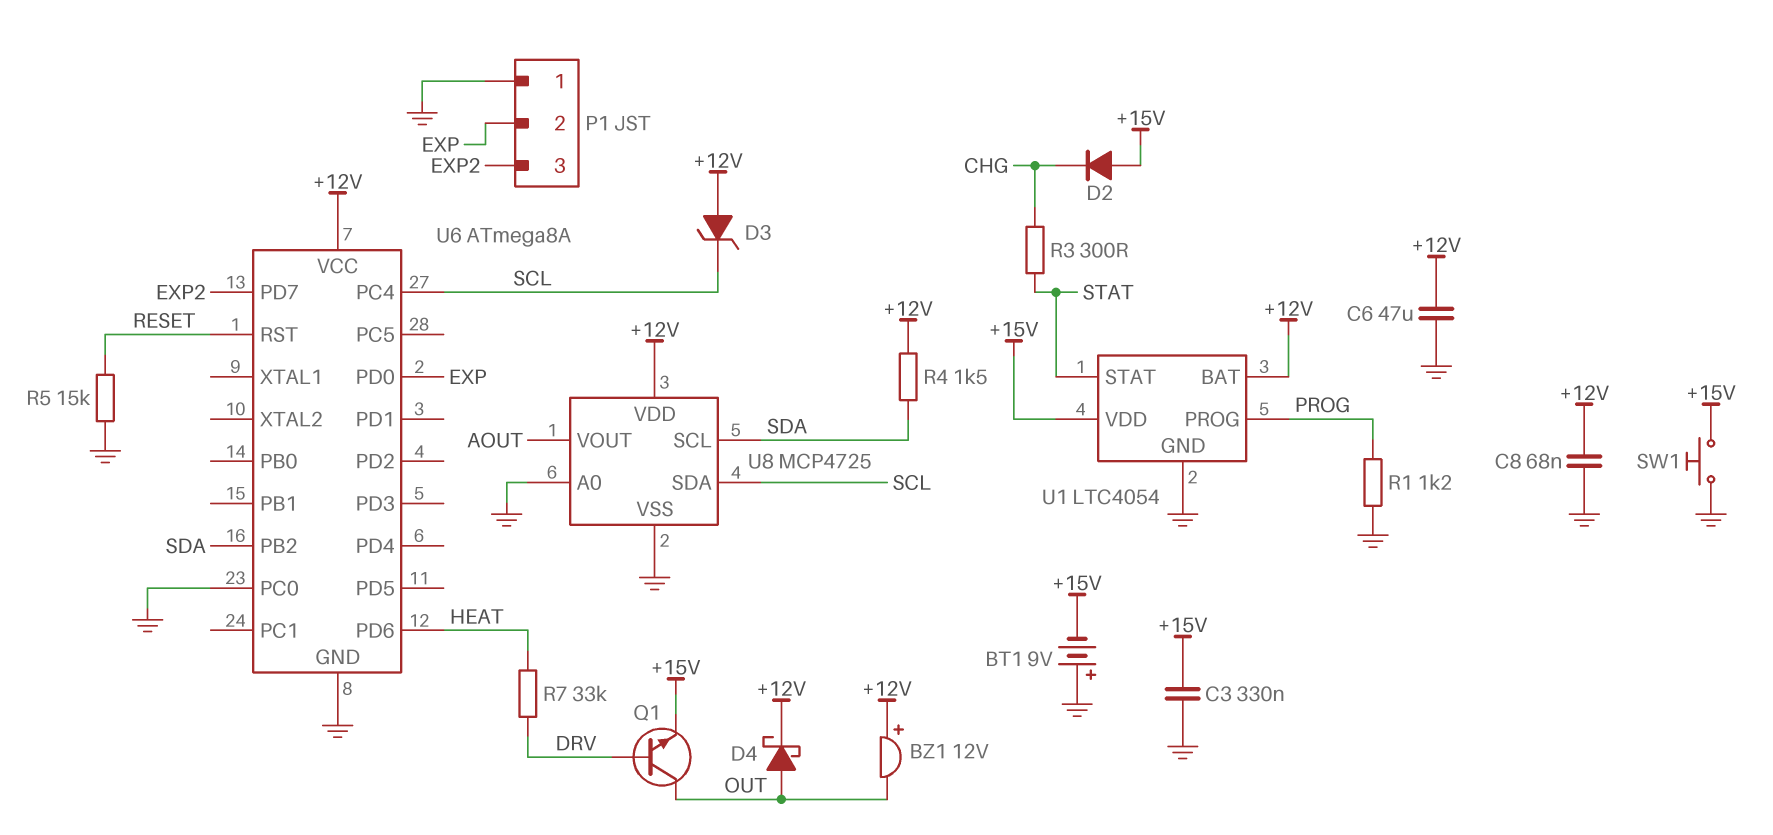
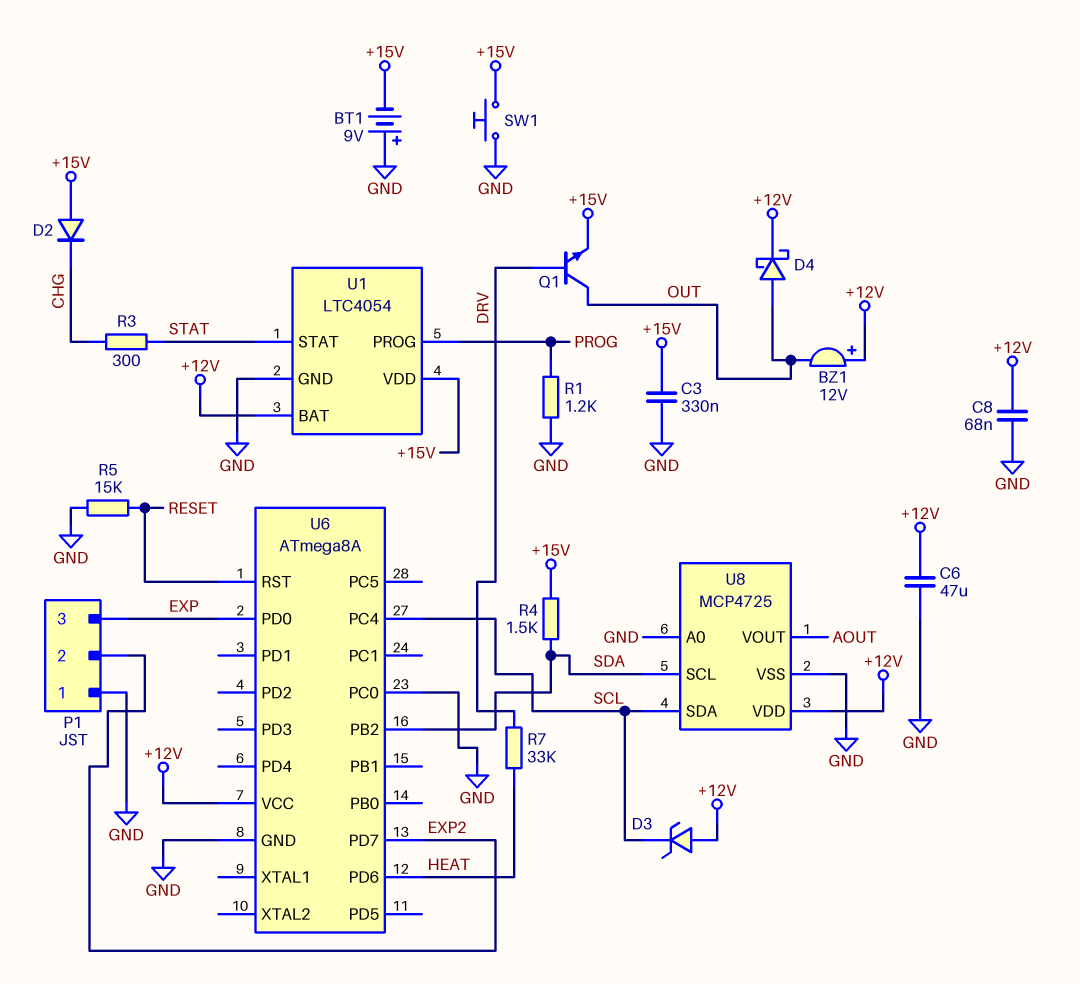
P1 pin 2: EXP -> EXP2
P1 pin 3: EXP2 -> EXP
R4: 1.5k (+12V, SDA) -> 1.5k (+15V, SDA)

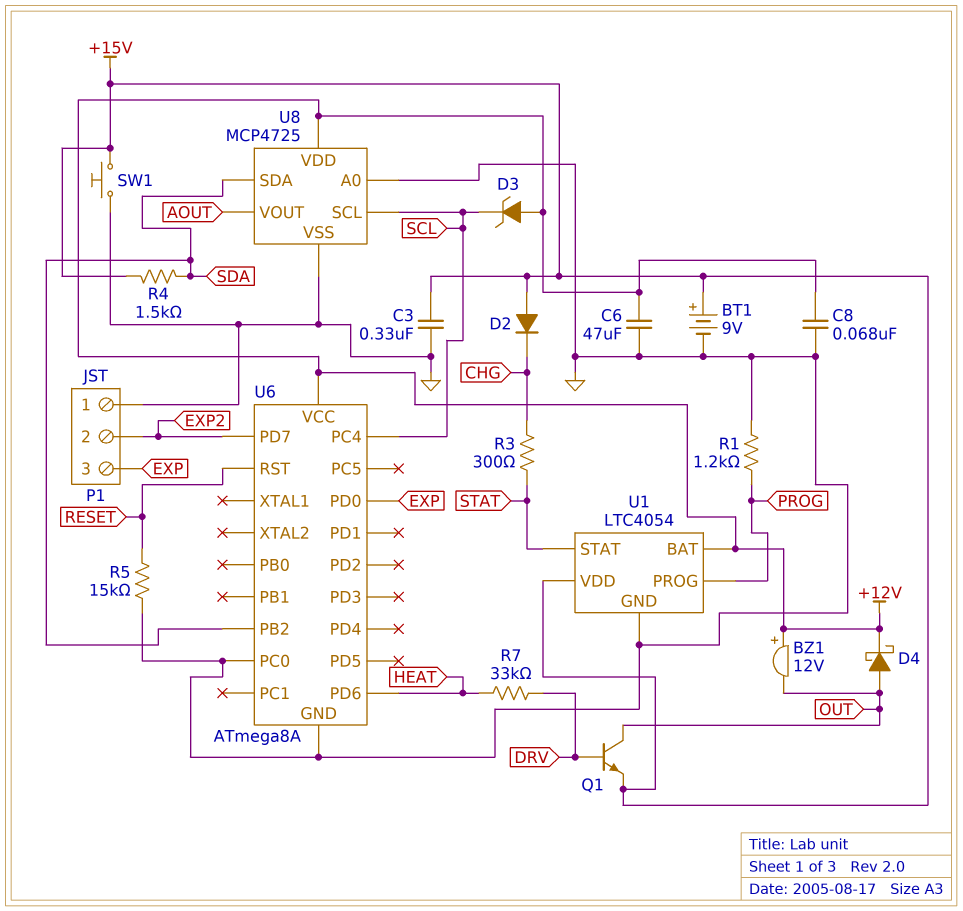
BT1: 9V (plus GND, minus +15V) -> 9V (plus +15V, minus GND)
U8 pin SCL: SDA -> SCL
U8 pin SDA: SCL -> SDA

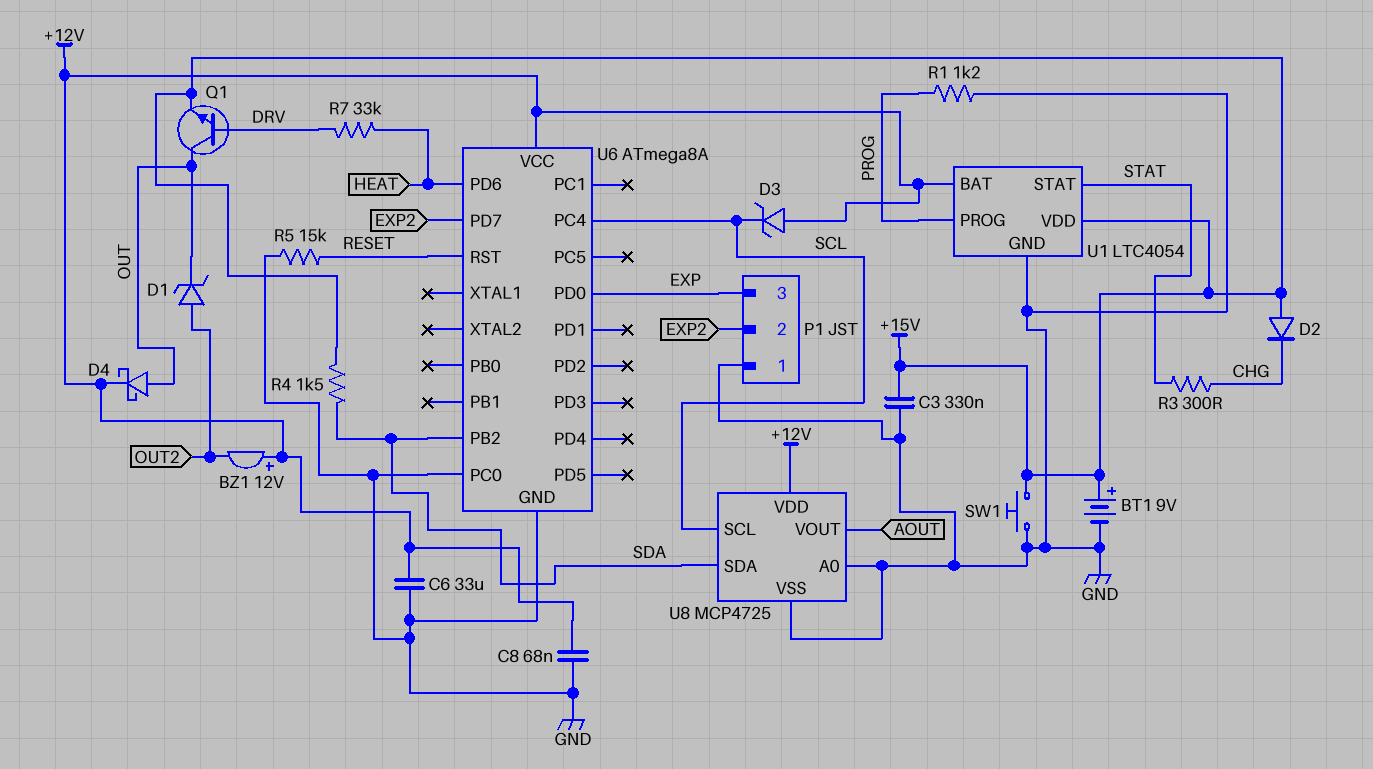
BZ1: buzzer 12V (plus +12V, minus OUT) -> buzzer 12V (plus +12V, minus OUT2)
C6: 47uF (+12V, GND) -> 33uF (+12V, GND)
D1: none -> zener (A OUT2, K OUT)

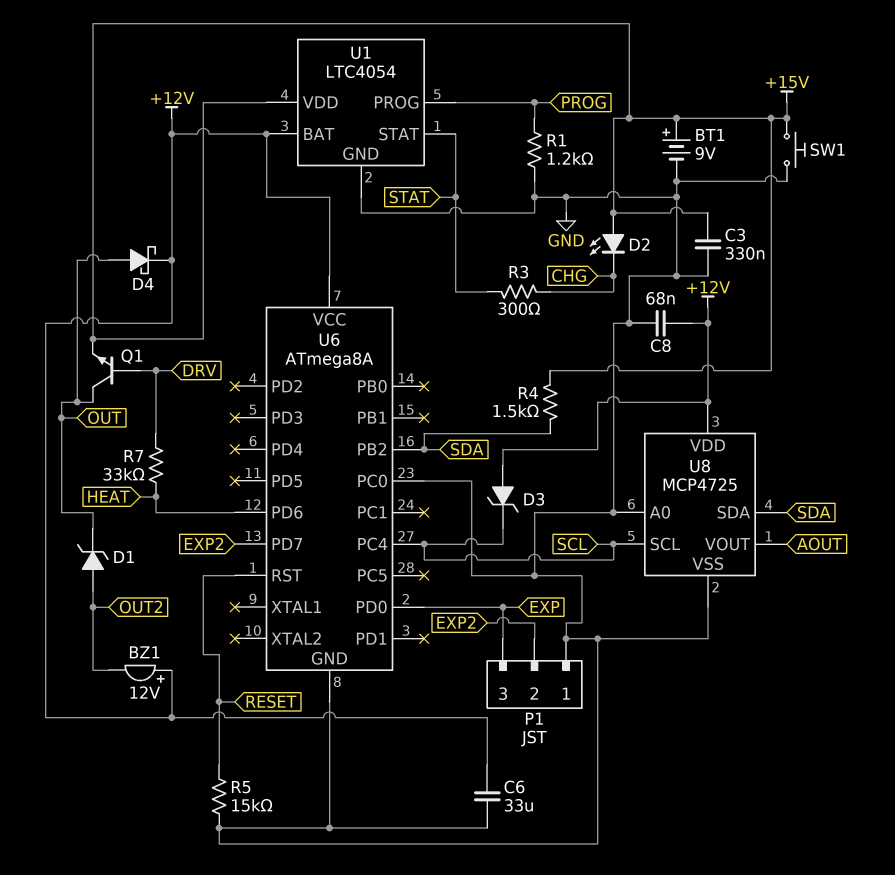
D2: diode (A +15V, K CHG) -> LED (A +15V, K CHG)

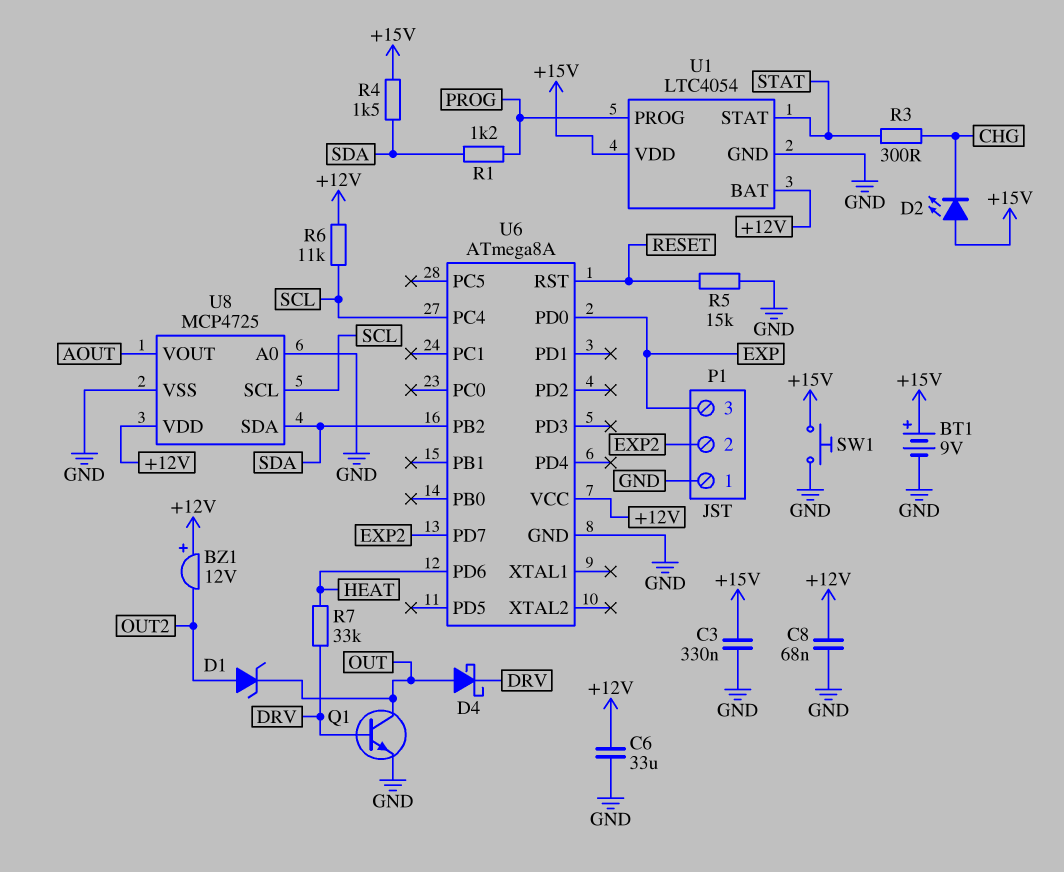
D3: zener (A +12V, K SCL) -> none
D4: schottky (A OUT, K +12V) -> schottky (A OUT, K DRV)
Q1: NPN (B DRV, C OUT, E +15V) -> NPN (B DRV, C OUT, E GND)
R1: 1.2k (GND, PROG) -> 1.2k (PROG, SDA)
R6: none -> 11k (+12V, SCL)
U6 pin PC0: GND -> none

